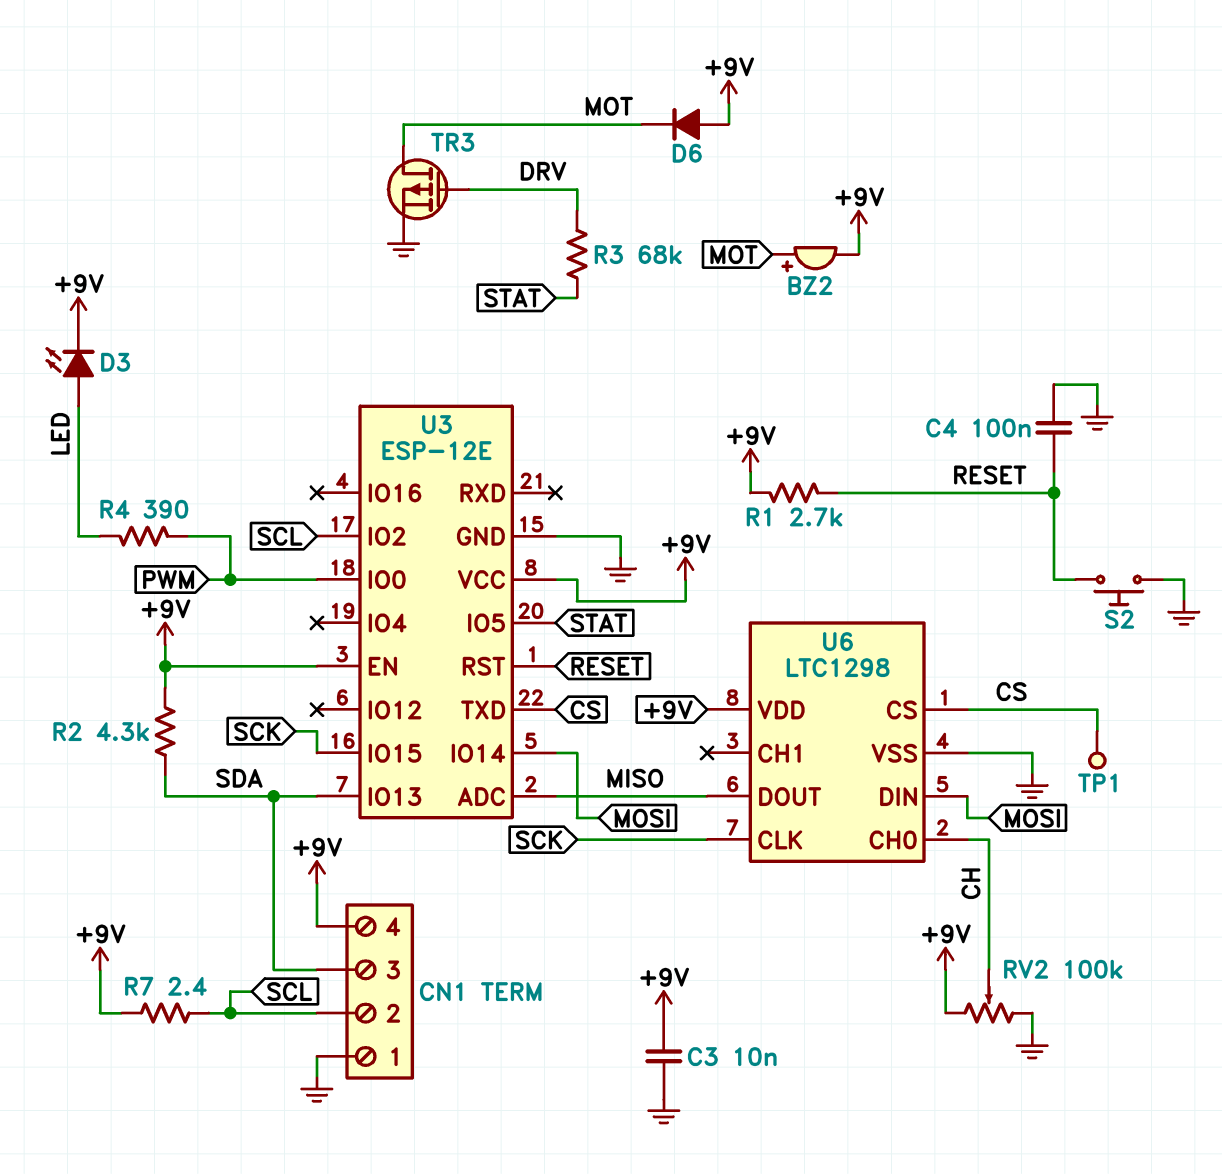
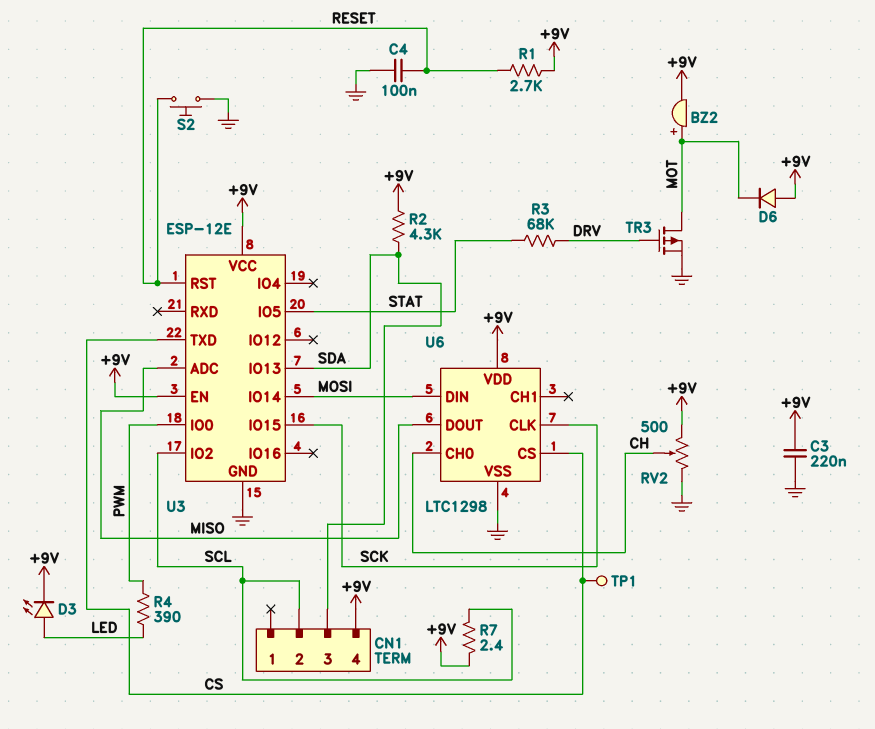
C3: 10nF (+9V, GND) -> 220nF (+9V, GND)
CN1 pin 1: GND -> none
RV2: 100k (+9V, GND, wiper CH) -> 500 (+9V, GND, wiper CH)

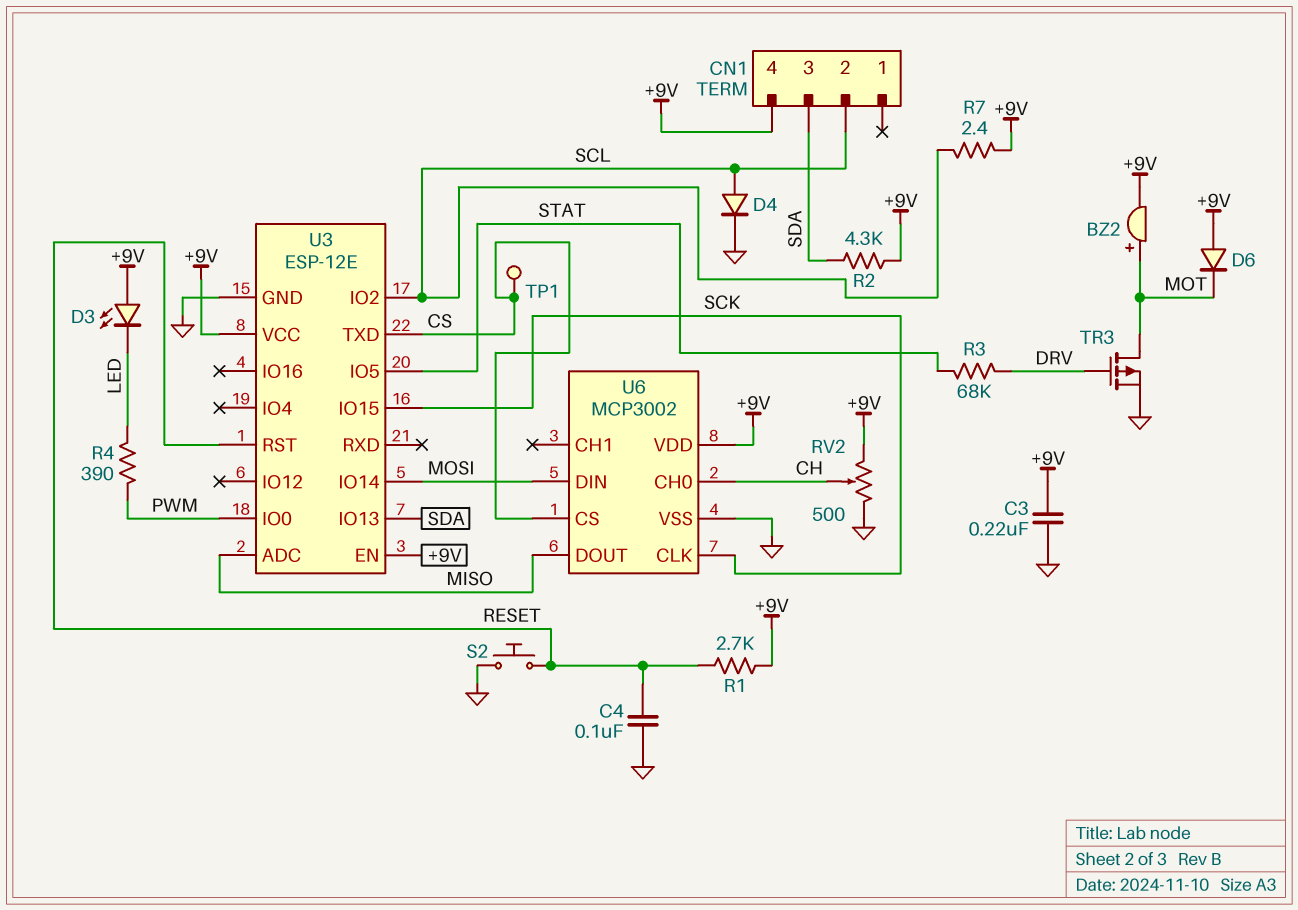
D3: LED (A LED, K +9V) -> LED (A +9V, K LED)
D4: none -> diode (A SCL, K GND)
U6: LTC1298 -> MCP3002

